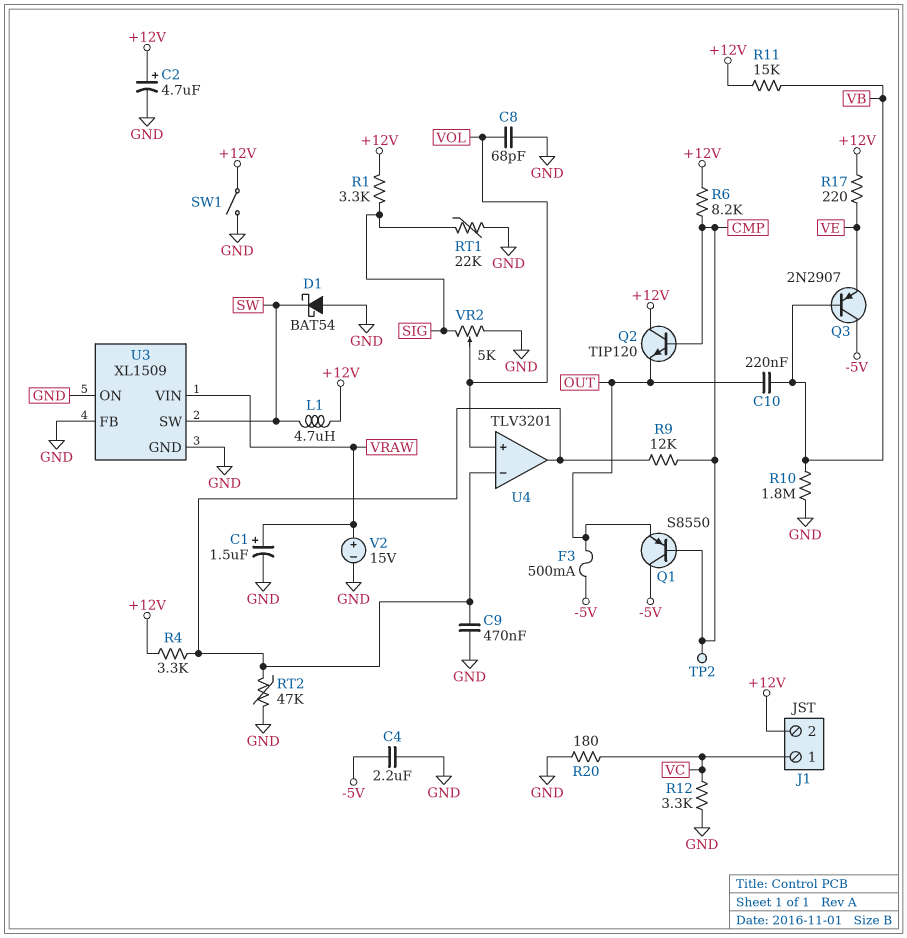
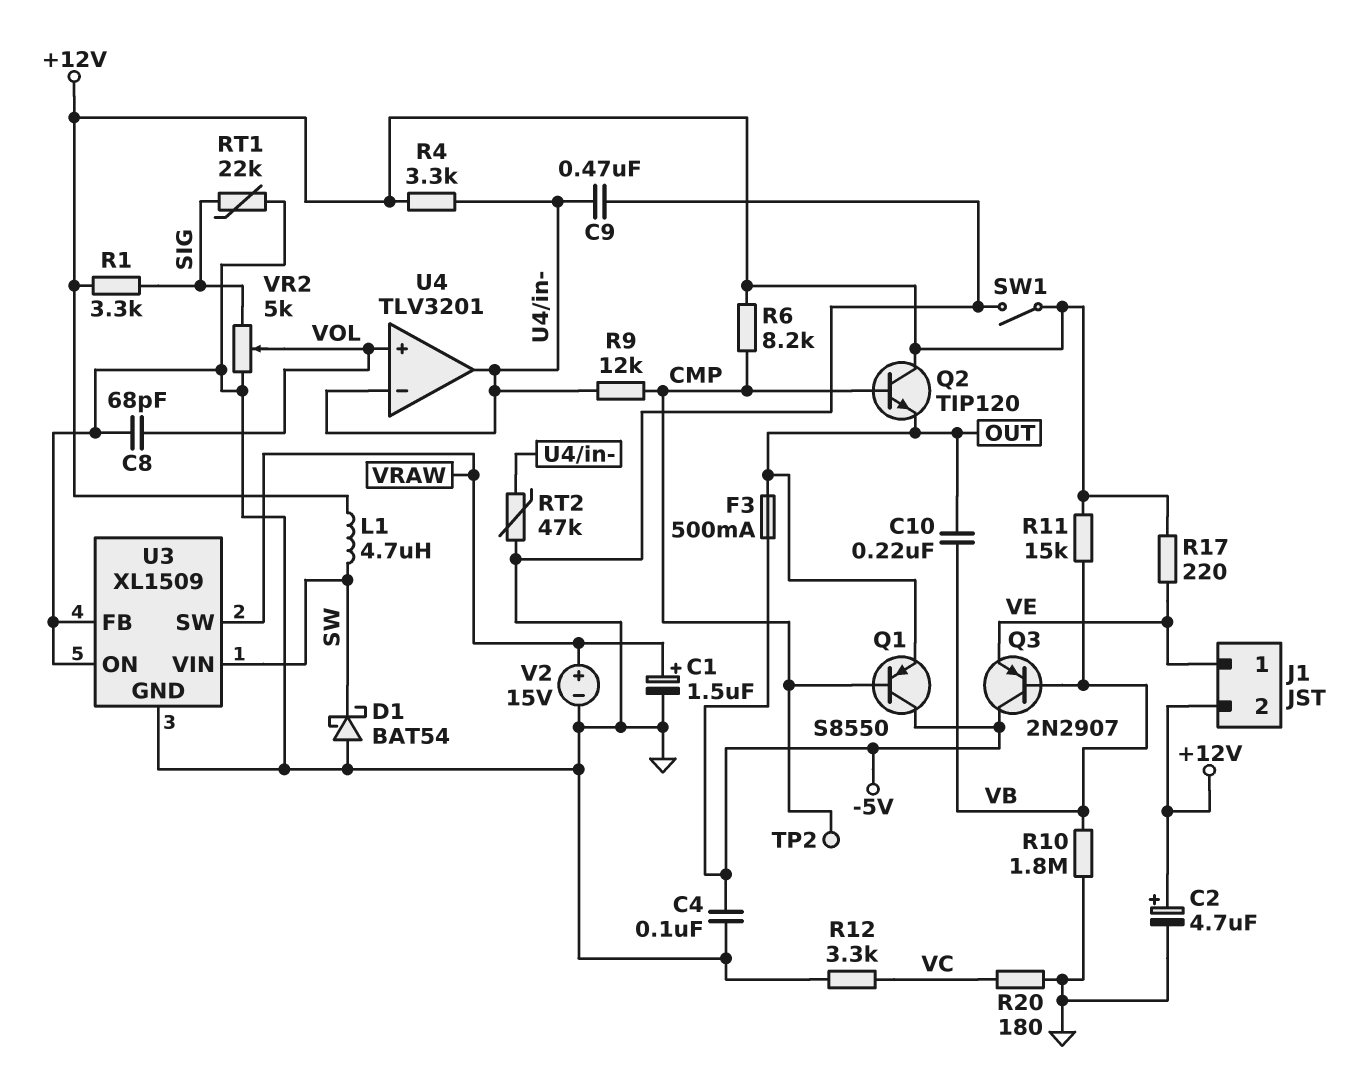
C4: 2.2uF (-5V, GND) -> 100nF (-5V, GND)
J1 pin 1: VC -> VE
U3 pin SW: SW -> VRAW
U3 pin VIN: VRAW -> SW

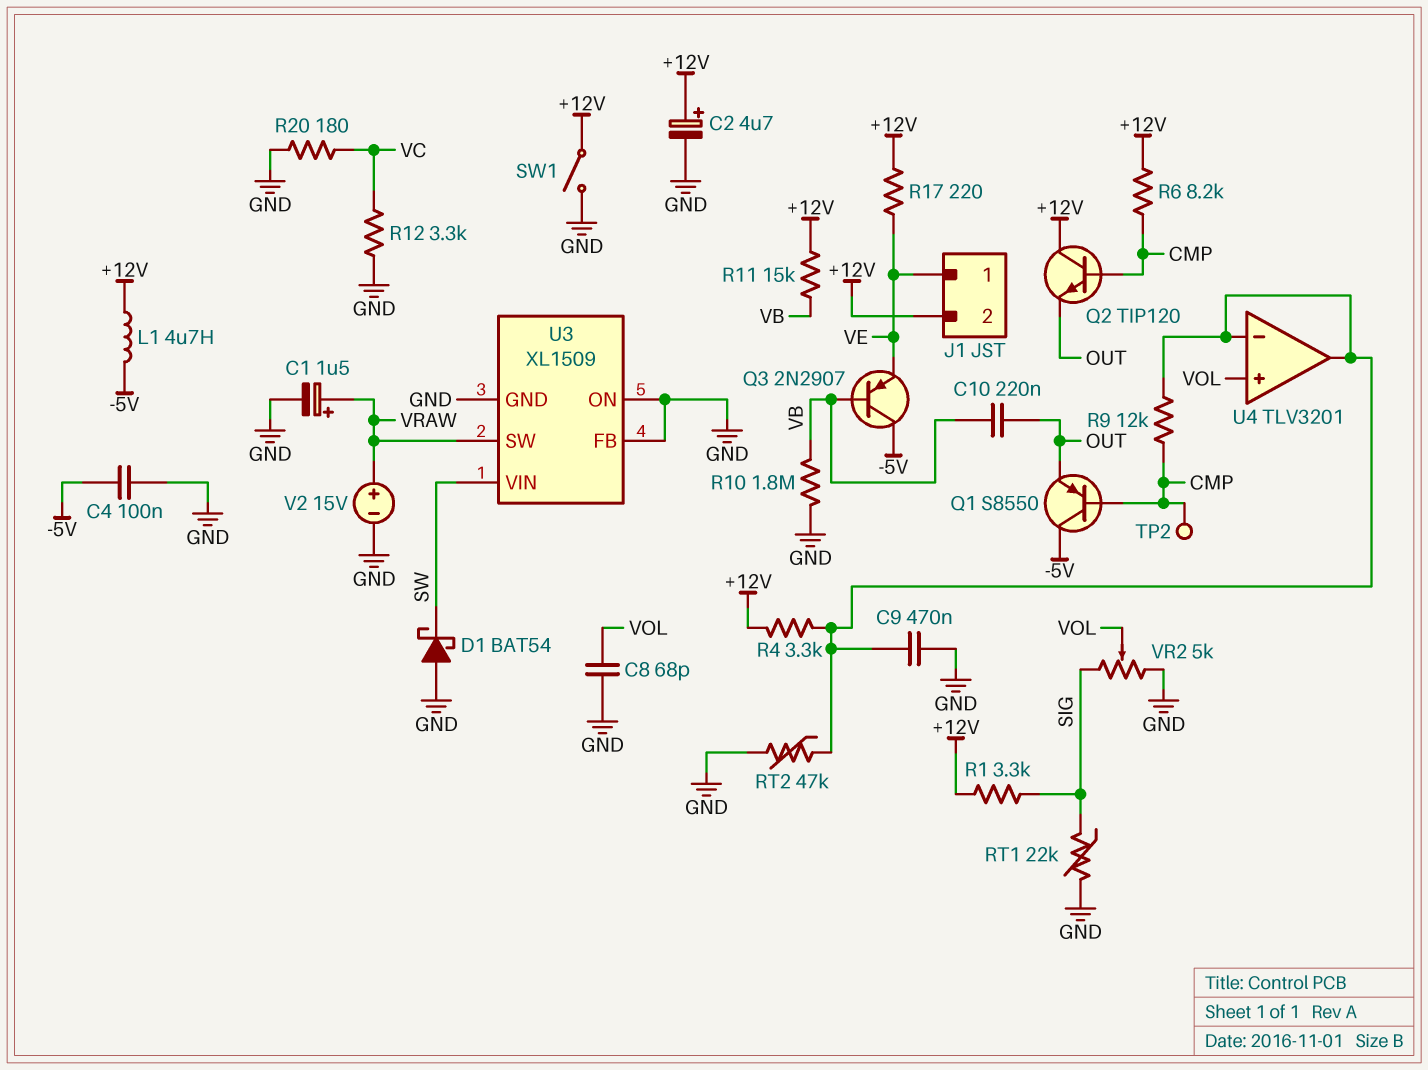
F3: 500mA (-5V, OUT) -> none
L1: 4.7uH (+12V, SW) -> 4.7uH (+12V, -5V)

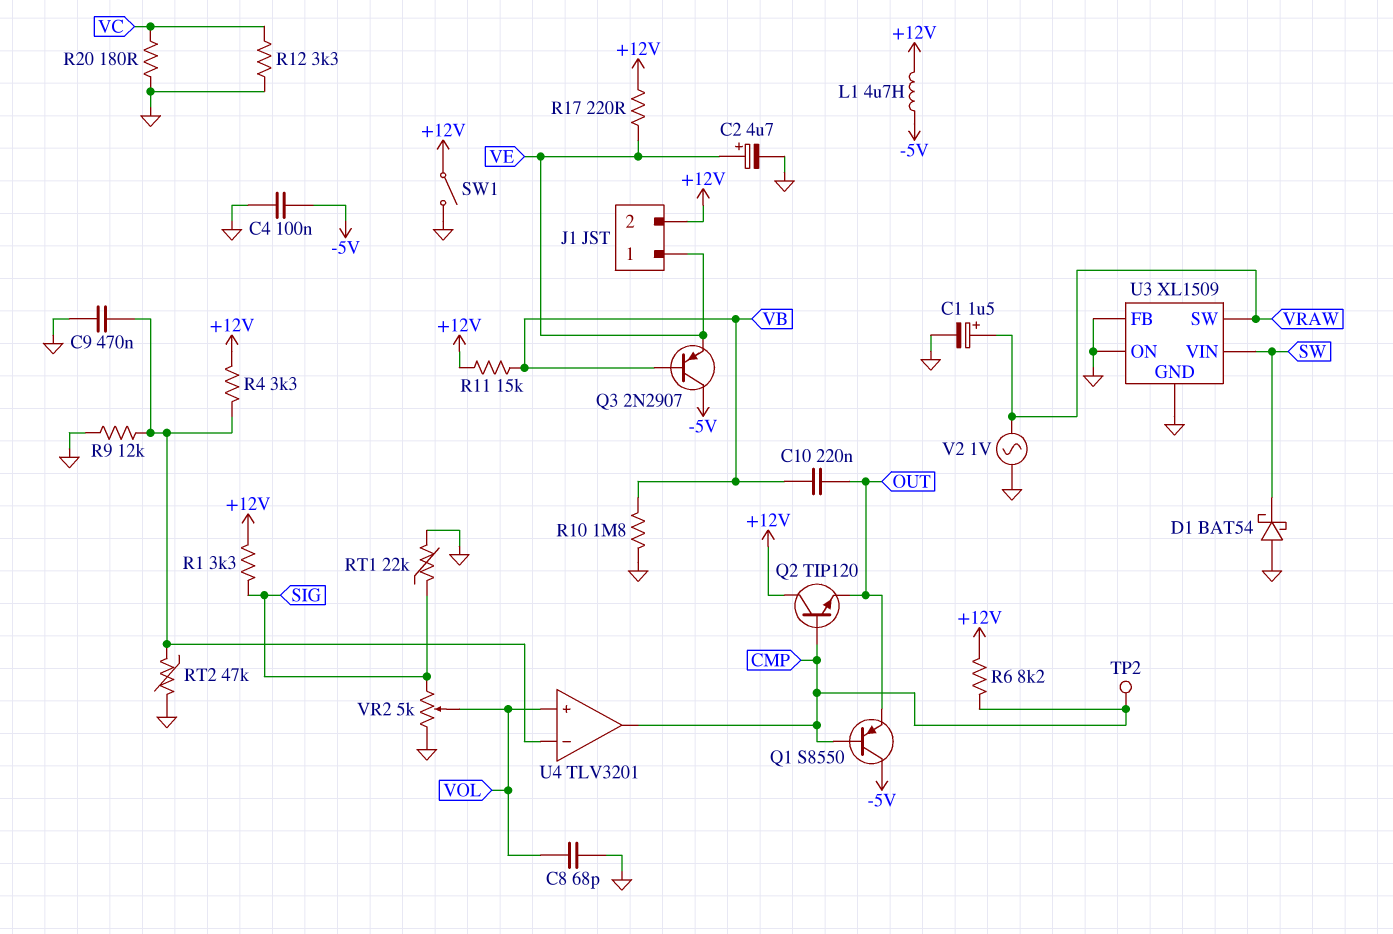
C2: 4.7uF (plus +12V, minus GND) -> 4.7uF (plus VE, minus GND)
R9: 12k (CMP, U4/in-) -> 12k (GND, U4/in-)
U4 pin out: U4/in- -> CMP
V2: 15V (plus VRAW, minus GND) -> AC 1V (GND, VRAW)

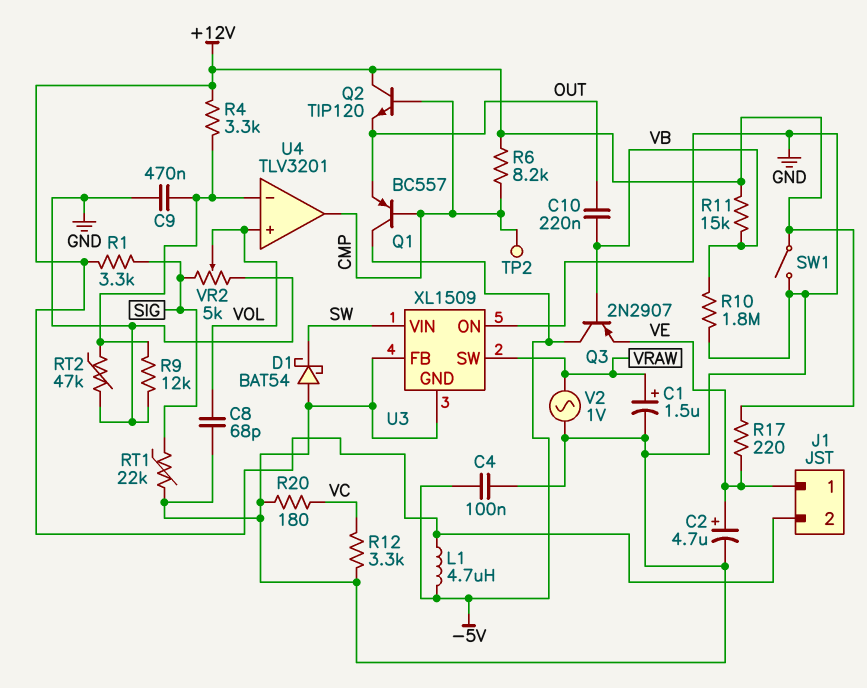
Q1: PNP S8550 (B CMP, C -5V, E OUT) -> PNP BC557 (B CMP, C -5V, E OUT)

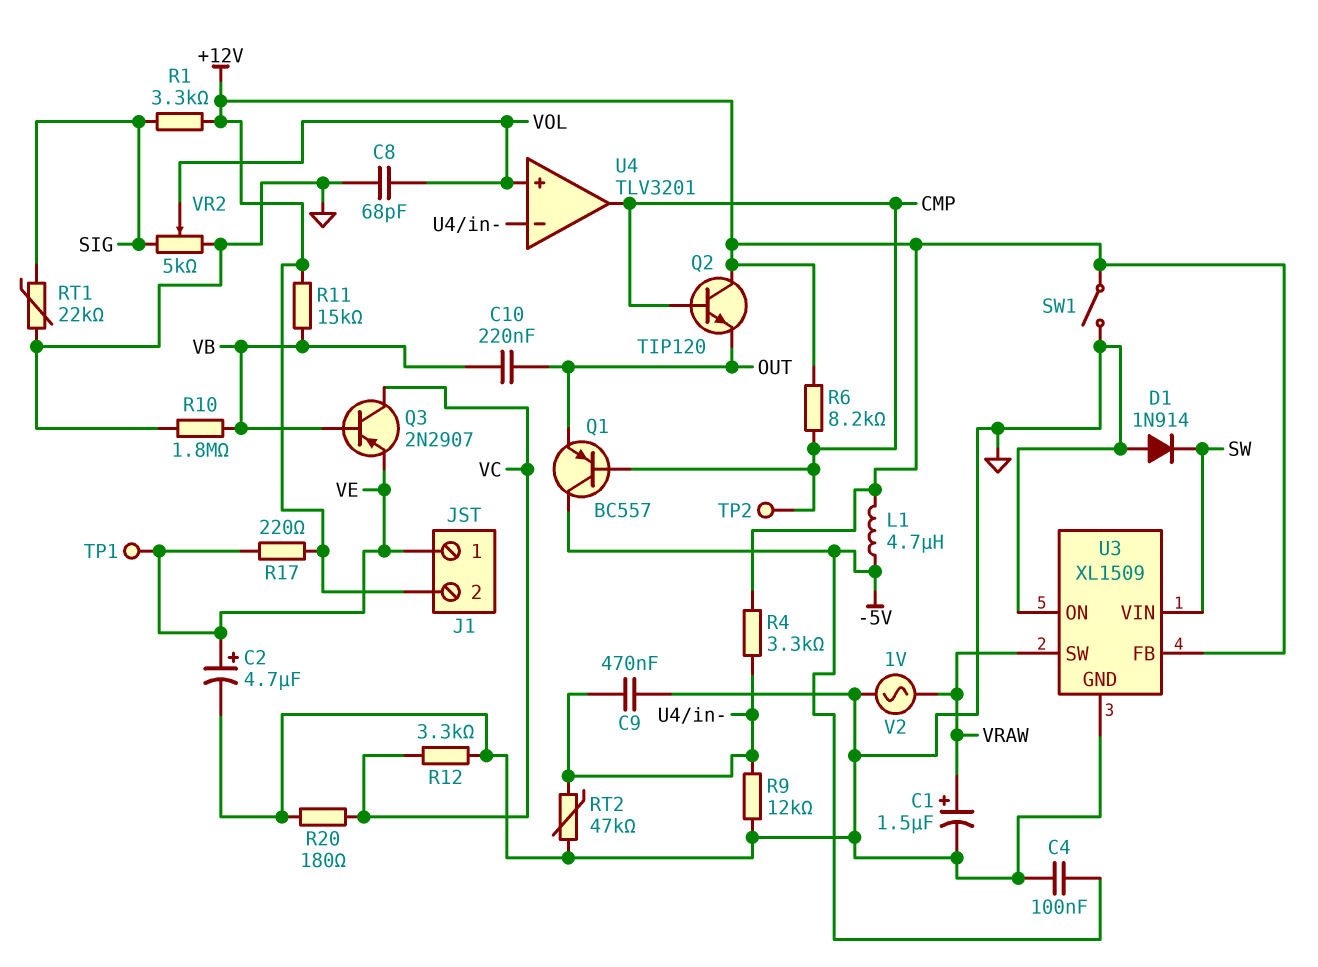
D1: schottky BAT54 (A GND, K SW) -> diode 1N914 (A GND, K SW)
Q3: PNP 2N2907 (B VB, C -5V, E VE) -> PNP 2N2907 (B VB, C VC, E VE)
TP1: none -> test point (VE)
U3 pin FB: GND -> +12V

